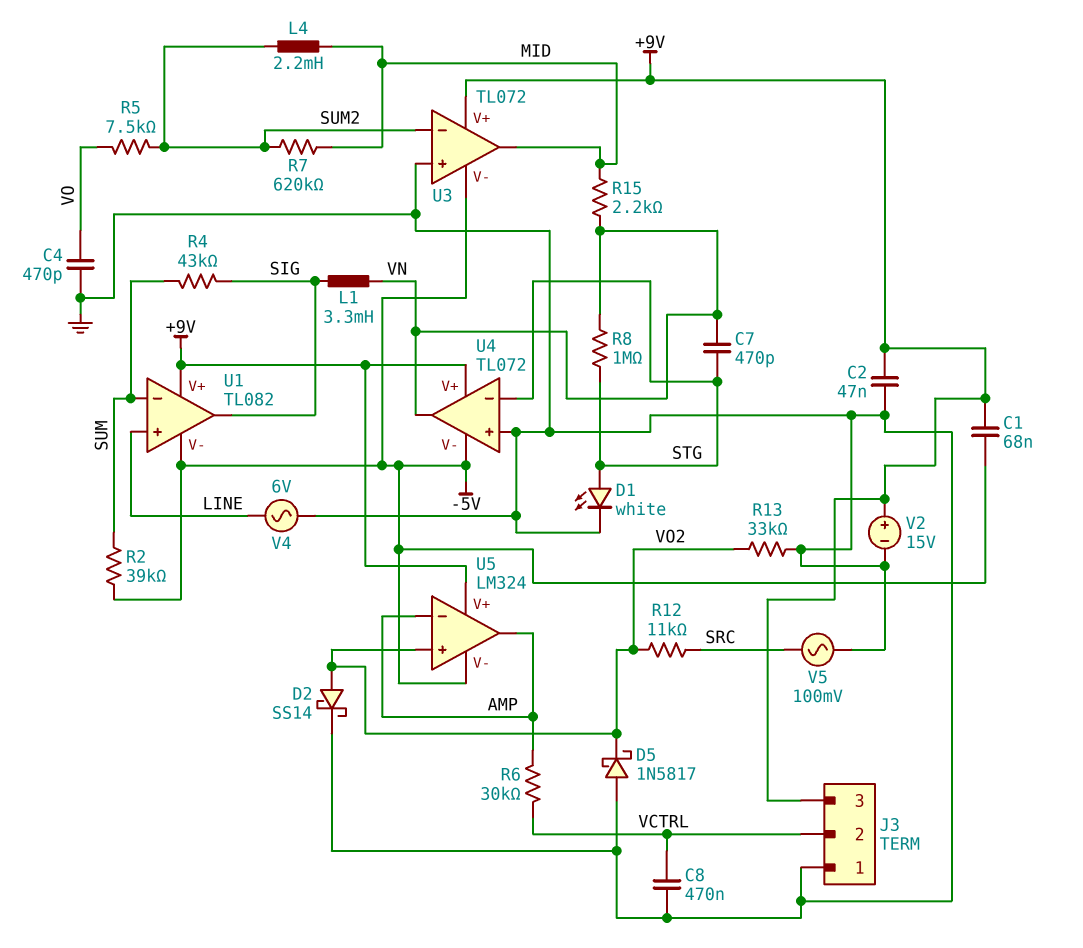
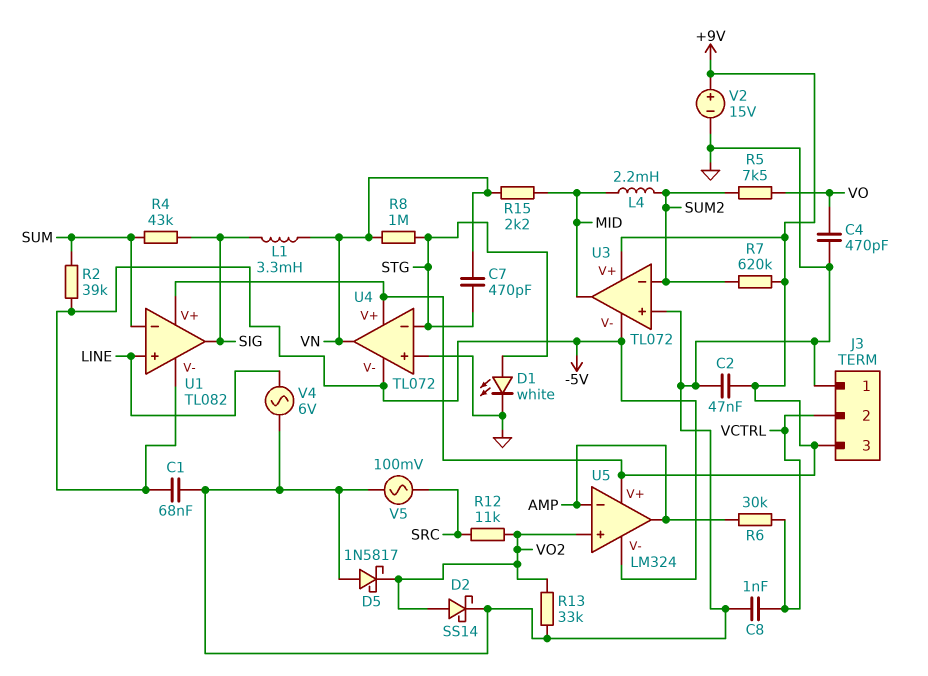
C1: 68nF (+9V, -5V) -> 68nF (-5V, GND)
C8: 470nF (GND, VCTRL) -> 1nF (GND, VCTRL)
R7: 620k (MID, SUM2) -> 620k (+9V, SUM2)

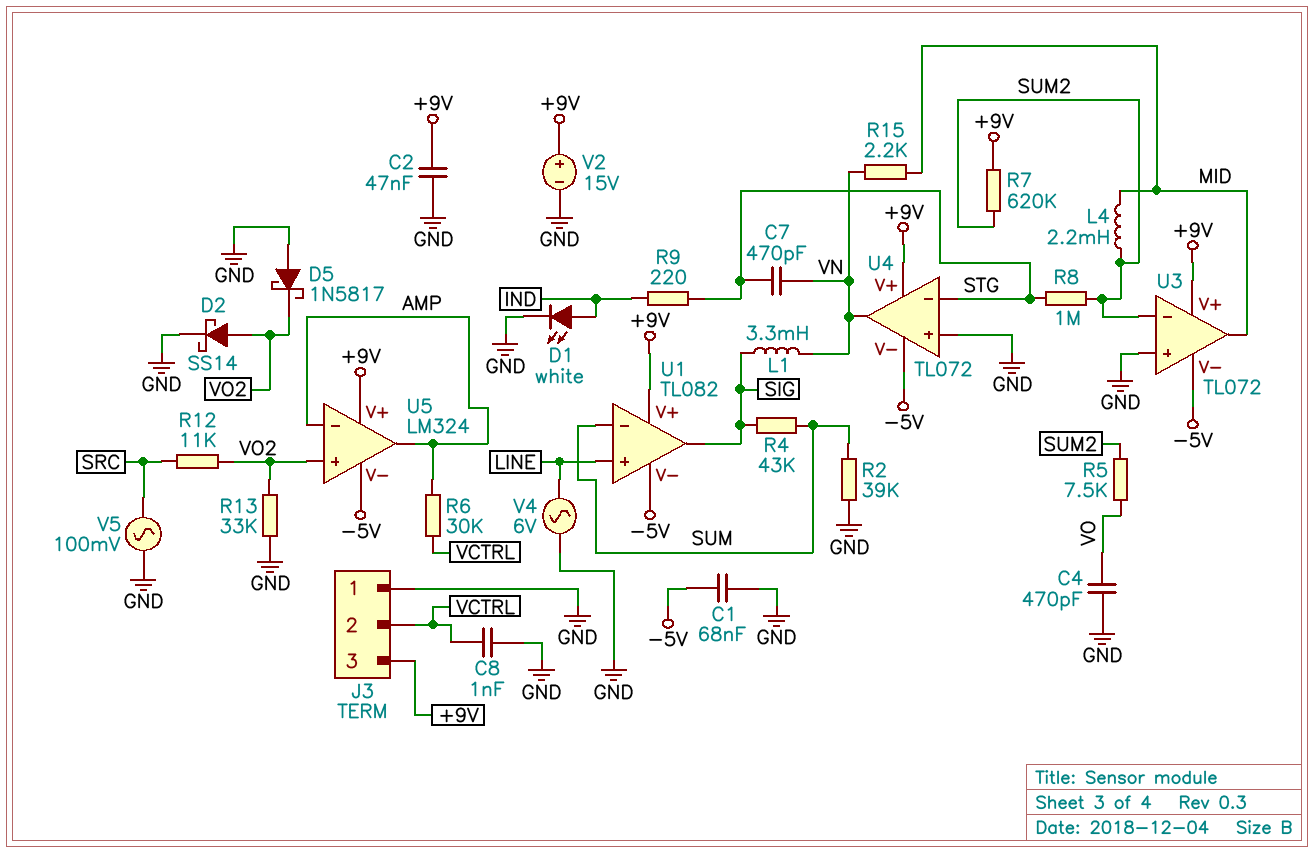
D1: LED white (A STG, K GND) -> LED white (A IND, K GND)
R2: 39k (-5V, SUM) -> 39k (GND, SUM)
R8: 1M (STG, VN) -> 1M (STG, SUM2)
R9: none -> 220 (IND, STG)

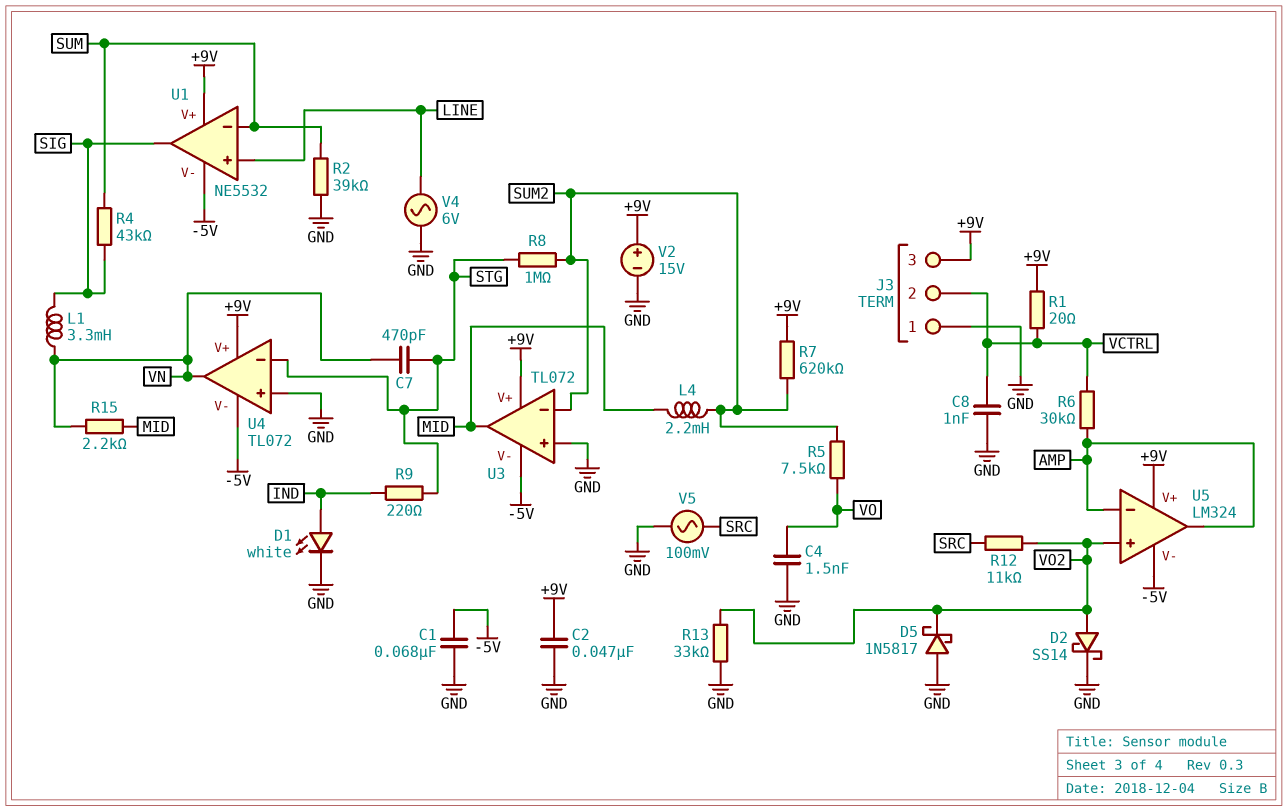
C4: 470pF (GND, VO) -> 1.5nF (GND, VO)
R1: none -> 20 (+9V, VCTRL)
U1: TL082 -> NE5532

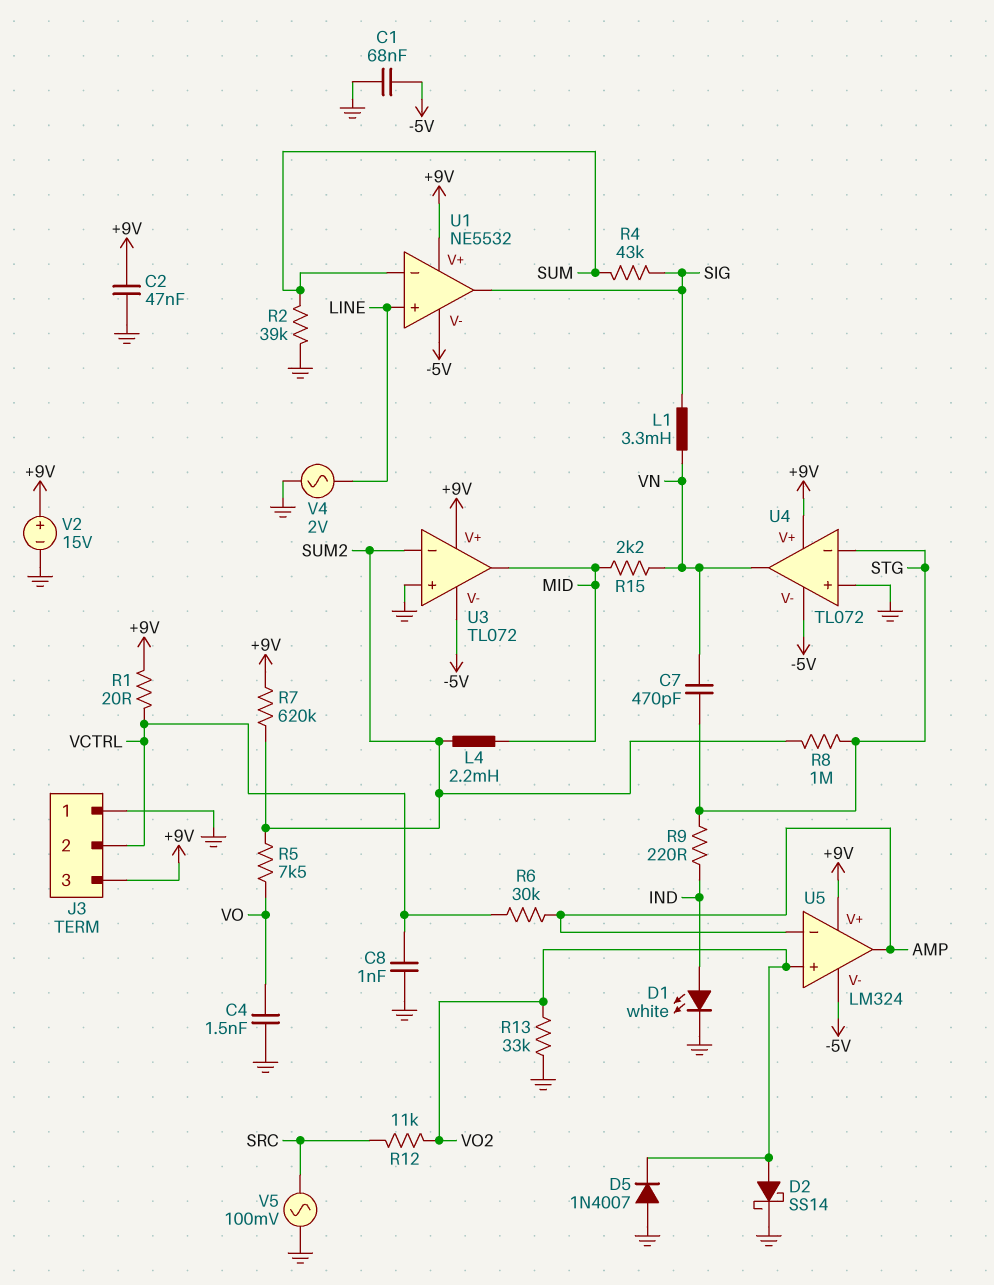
D5: schottky 1N5817 (A GND, K VO2) -> diode 1N4007 (A GND, K VO2)
V4: AC 6V (GND, LINE) -> AC 2V (GND, LINE)

